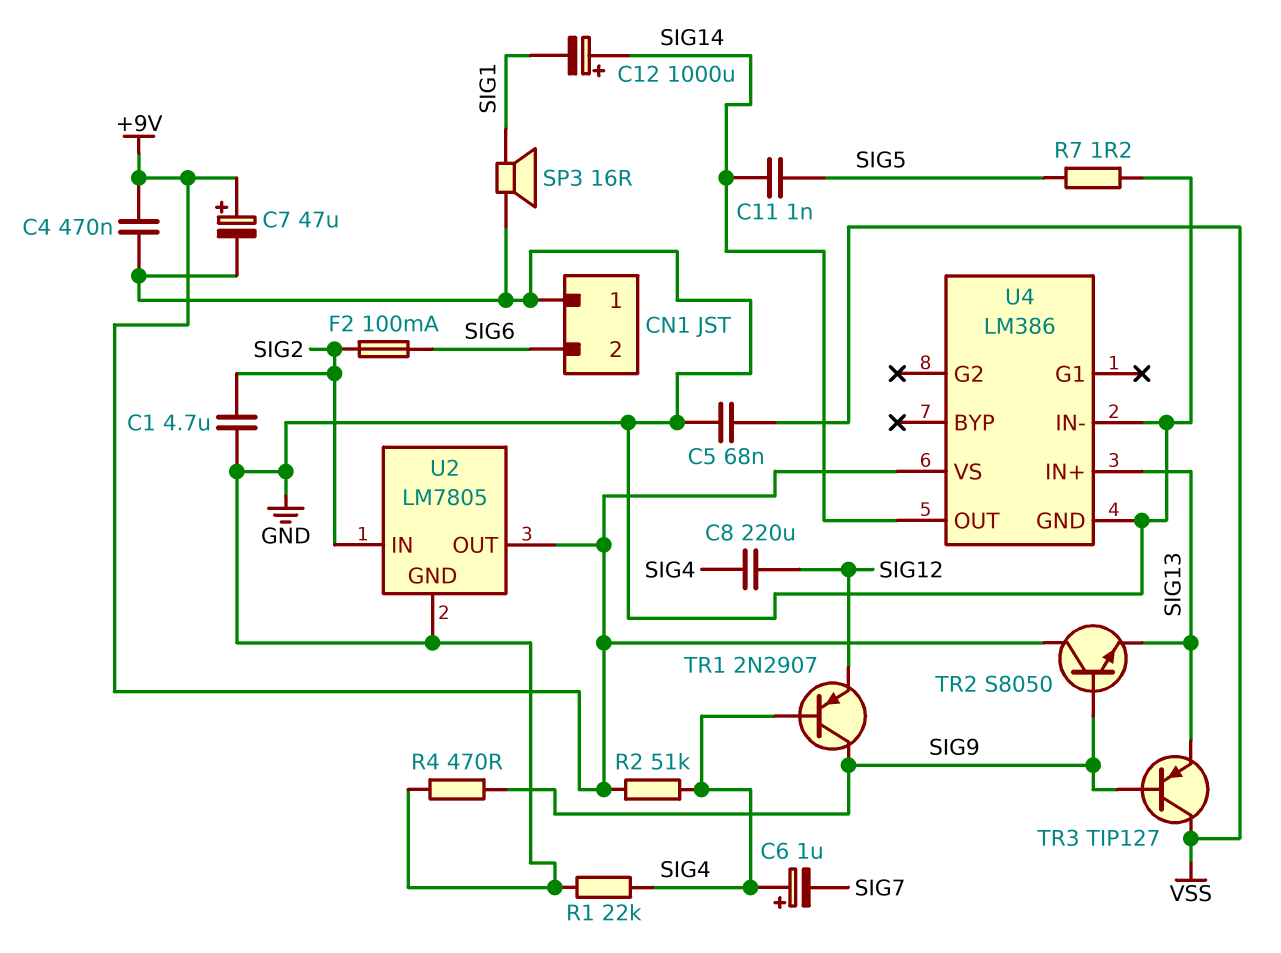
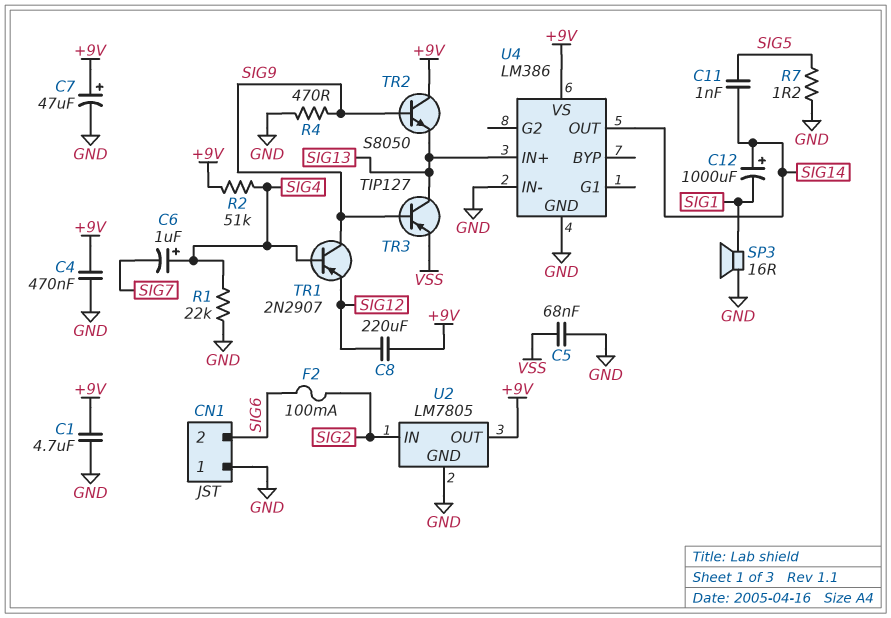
C1: 4.7uF (GND, SIG2) -> 4.7uF (+9V, GND)
C8: 220uF (SIG4, SIG12) -> 220uF (+9V, SIG12)
TR3: PNP TIP127 (B SIG9, C VSS, E SIG13) -> PNP TIP127 (B SIG9, C SIG13, E VSS)

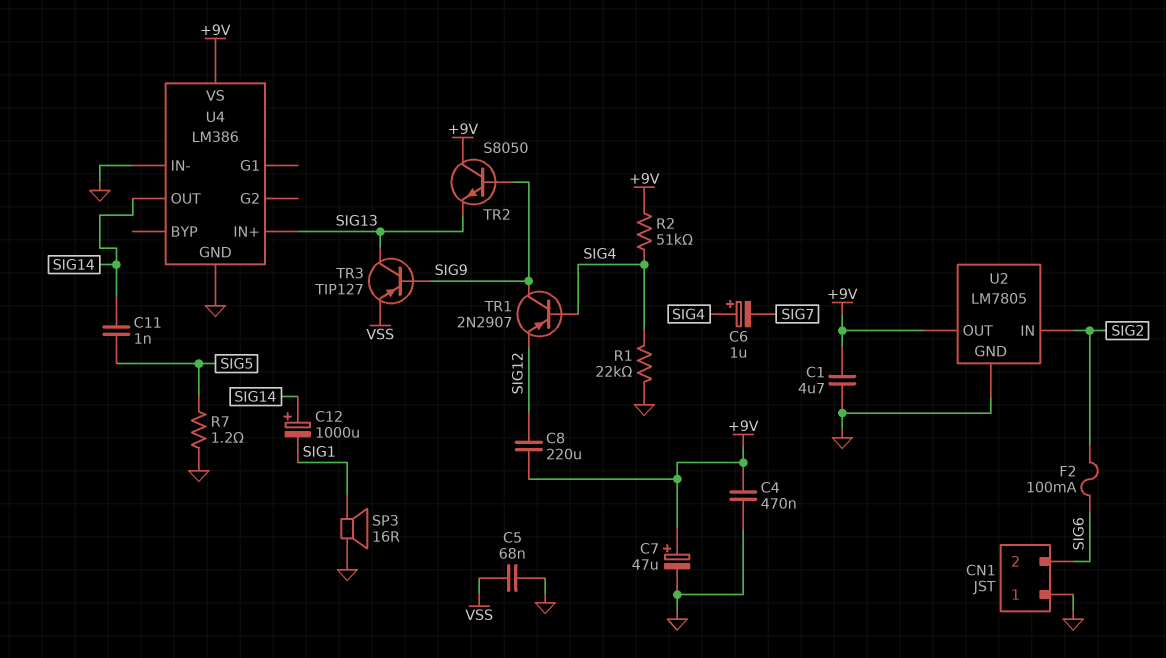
R4: 470 (GND, SIG9) -> none

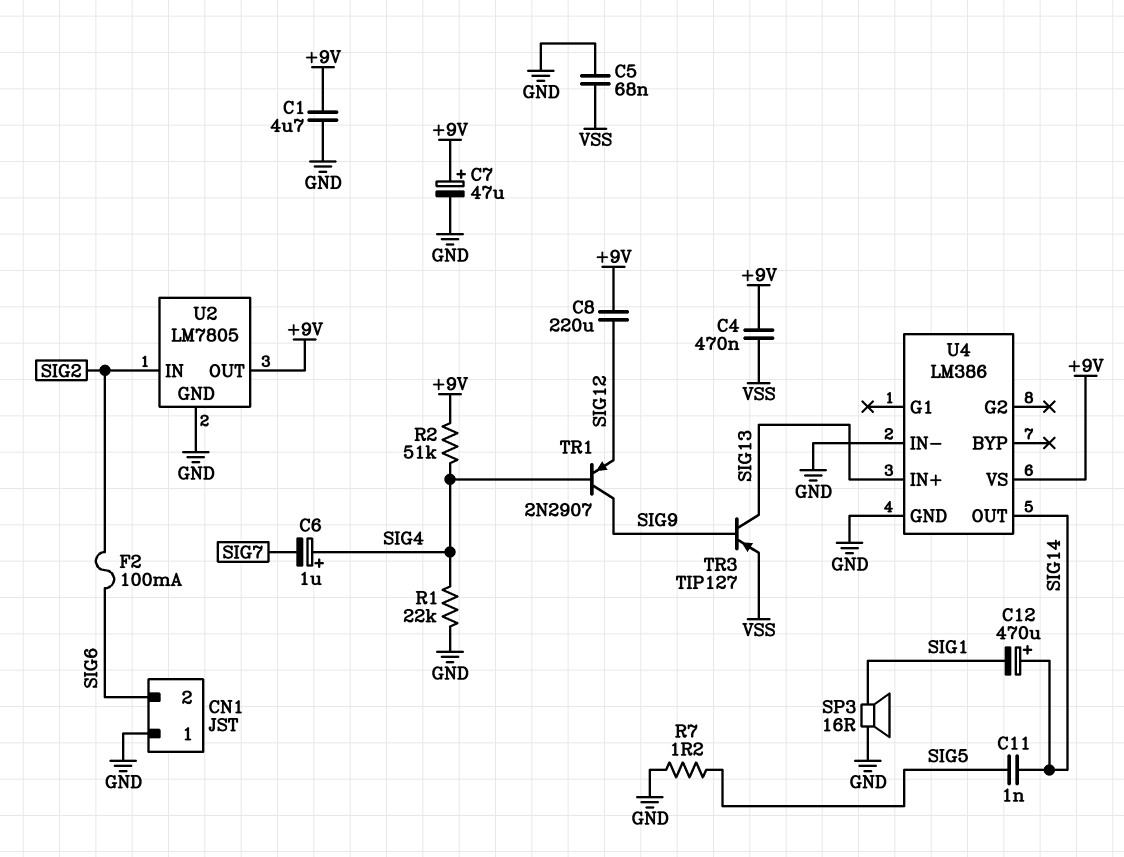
C4: 470nF (+9V, GND) -> 470nF (+9V, VSS)
C12: 1000uF (plus SIG14, minus SIG1) -> 470uF (plus SIG14, minus SIG1)
TR2: NPN S8050 (B SIG9, C +9V, E SIG13) -> none

